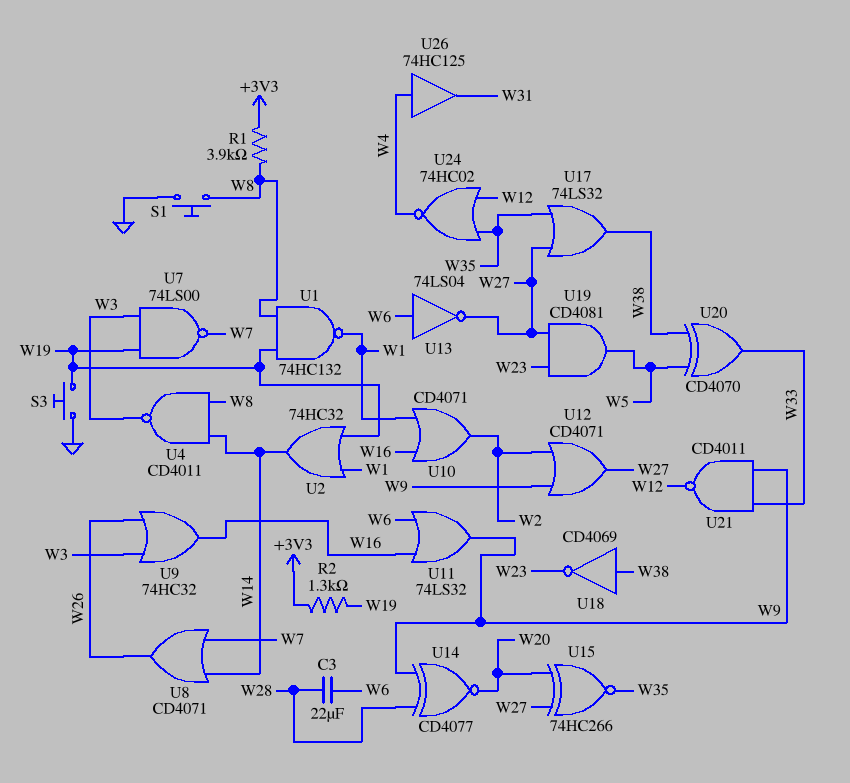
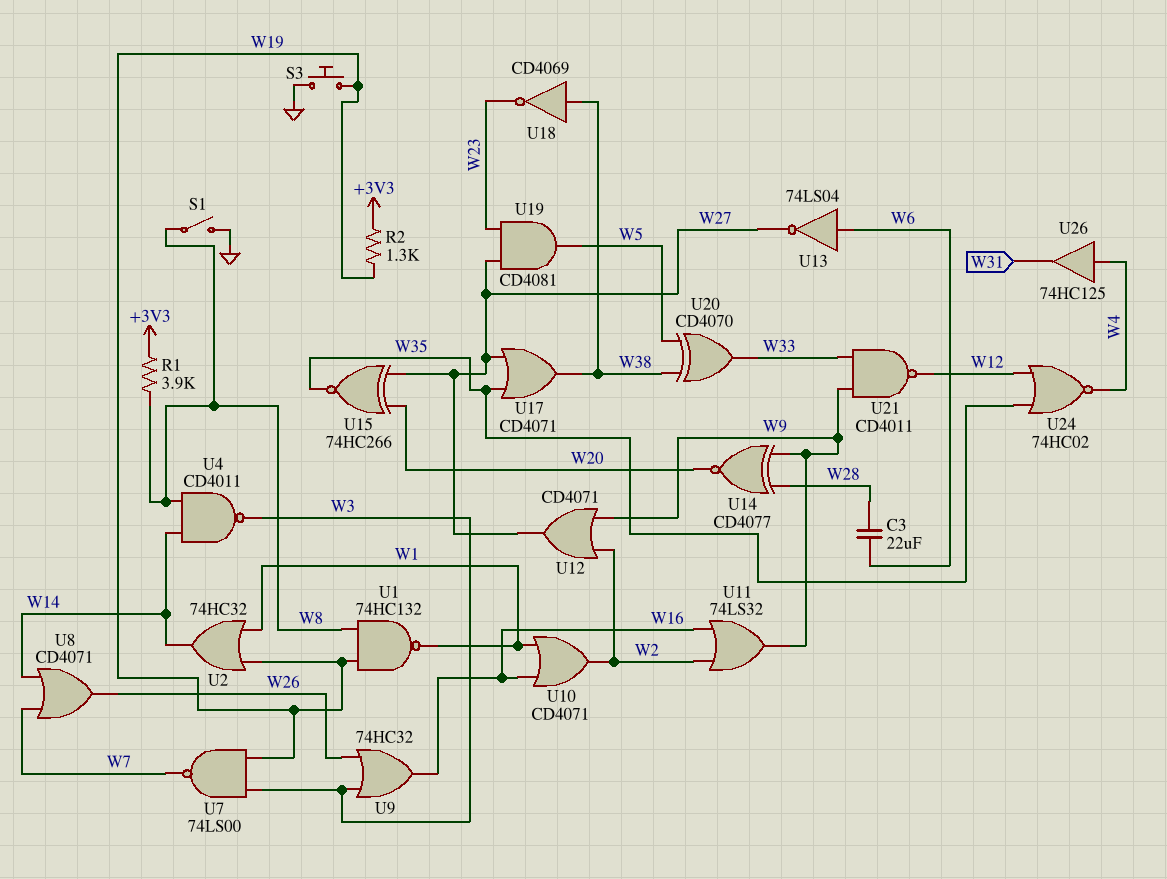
S1: button (GND, W8) -> switch (GND, W8)
U11: OR 74LS32 (in W6, in W16, out W9) -> OR 74LS32 (in W2, in W16, out W9)
U17: OR 74LS32 (in W27, in W35, out W38) -> OR CD4071 (in W27, in W35, out W38)

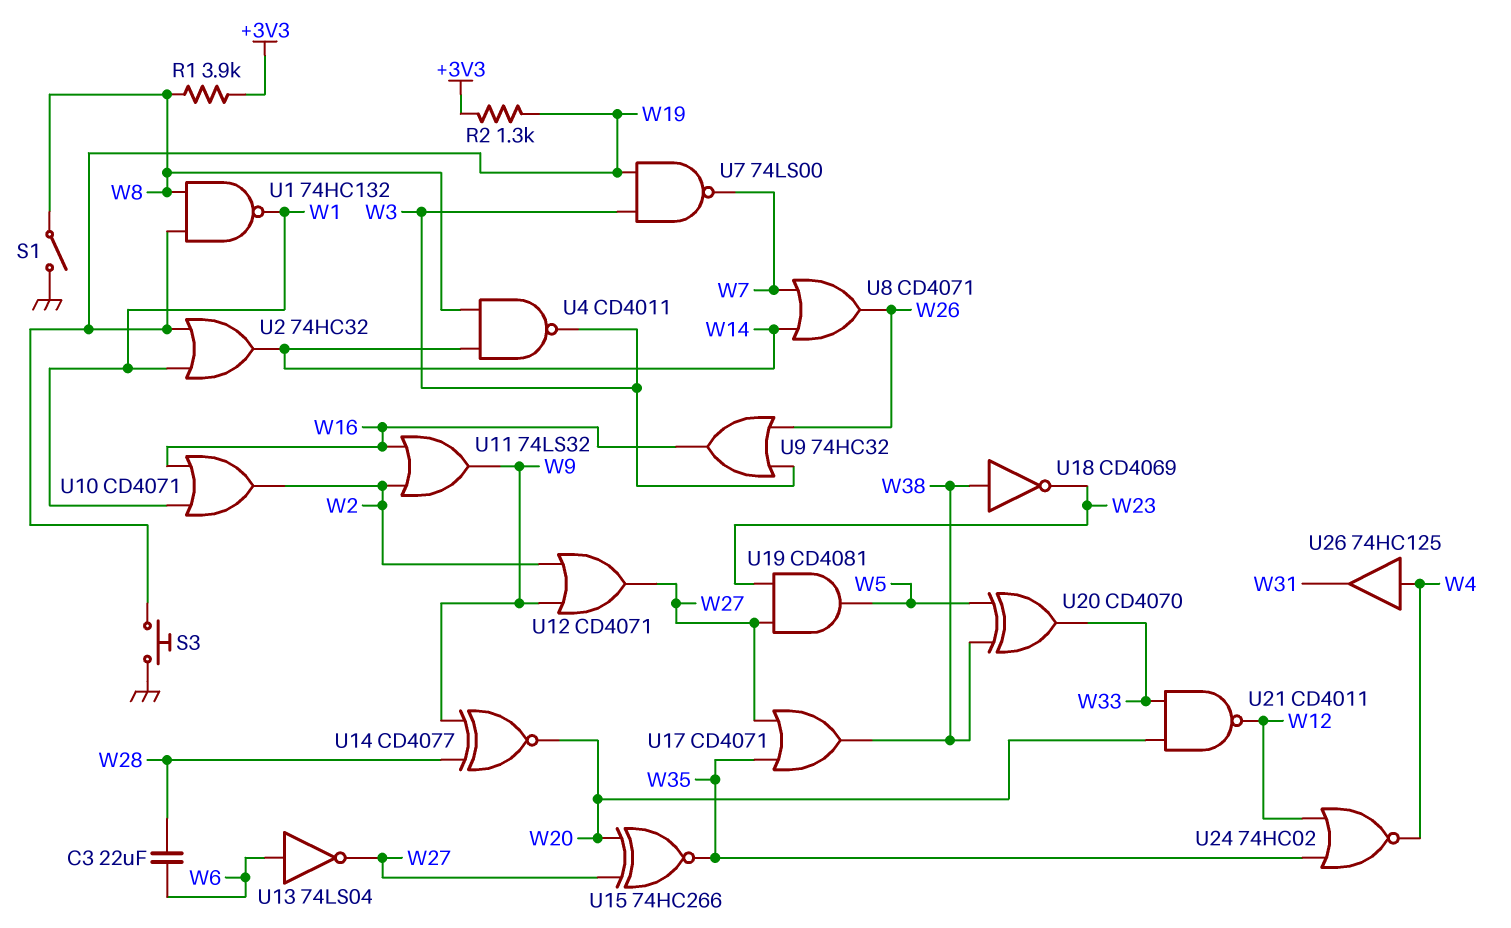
U21: NAND CD4011 (in W9, in W33, out W12) -> NAND CD4011 (in W20, in W33, out W12)

